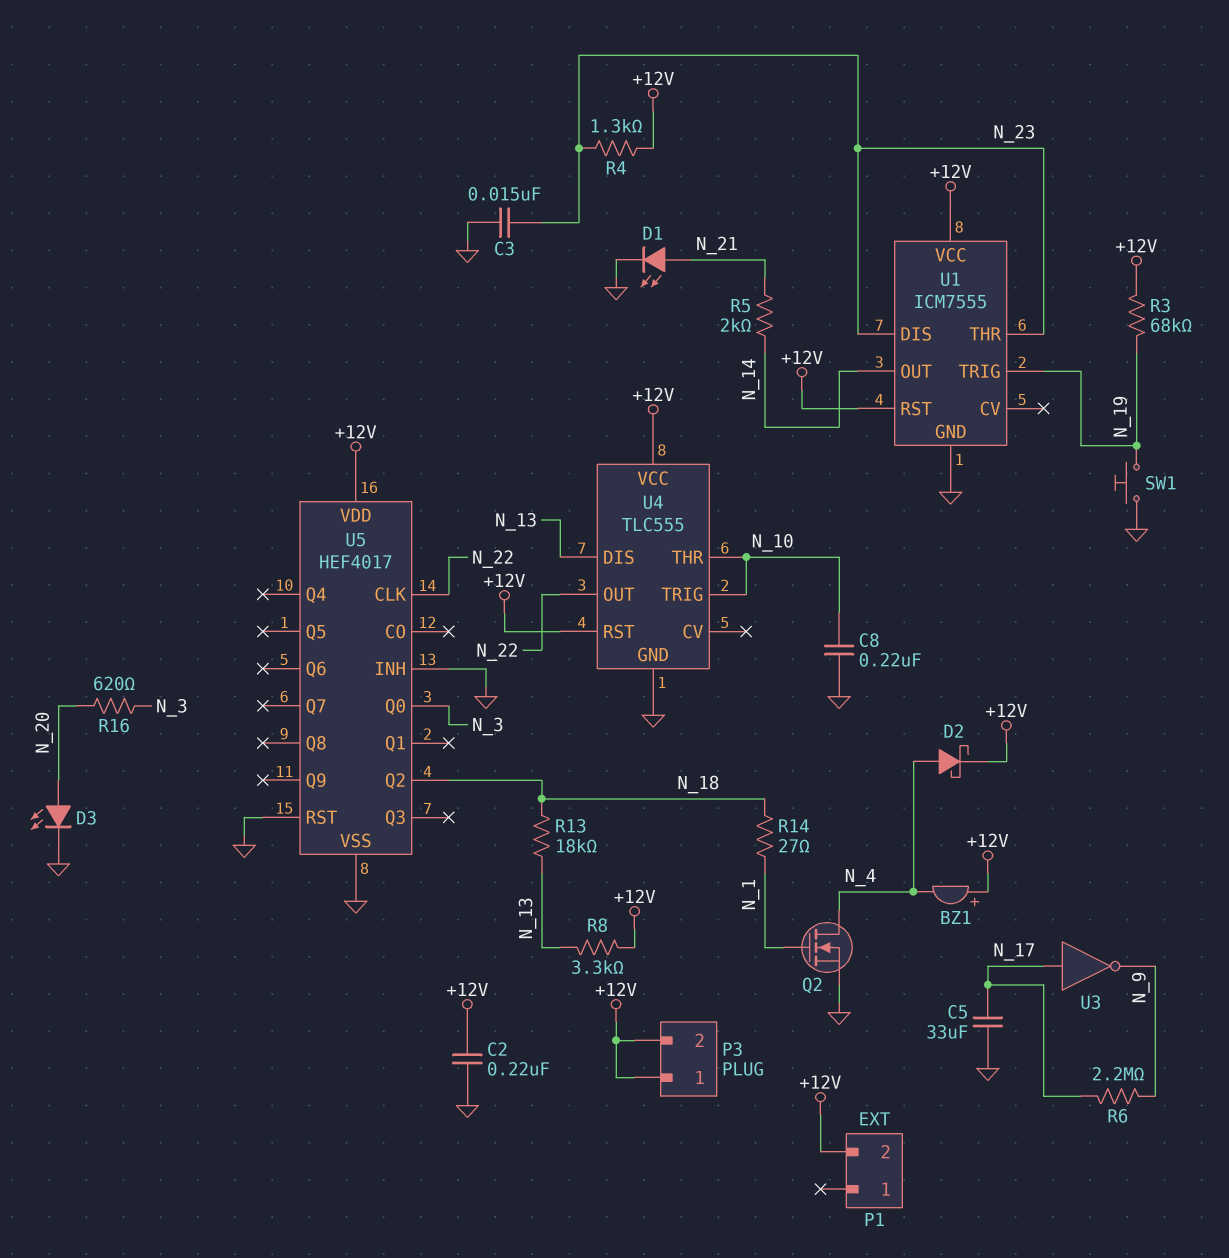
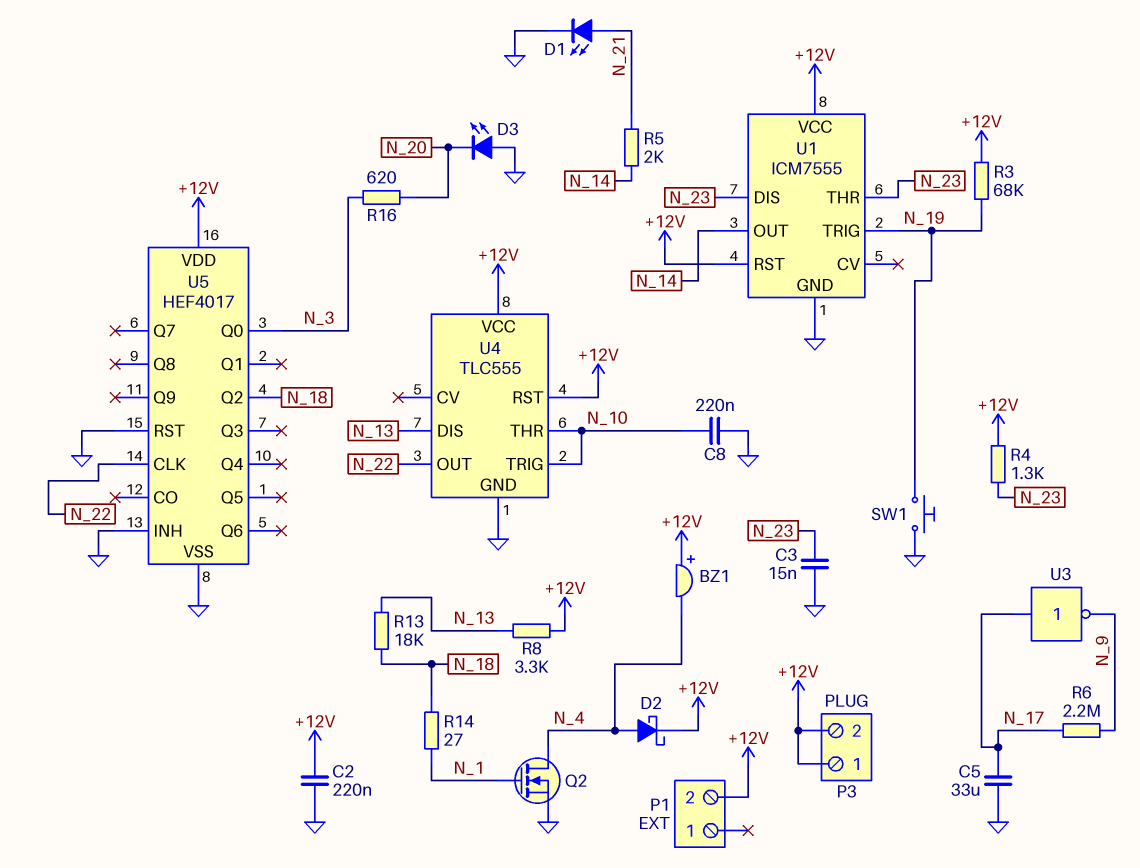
D3: LED (A N_20, K GND) -> LED (A GND, K N_20)

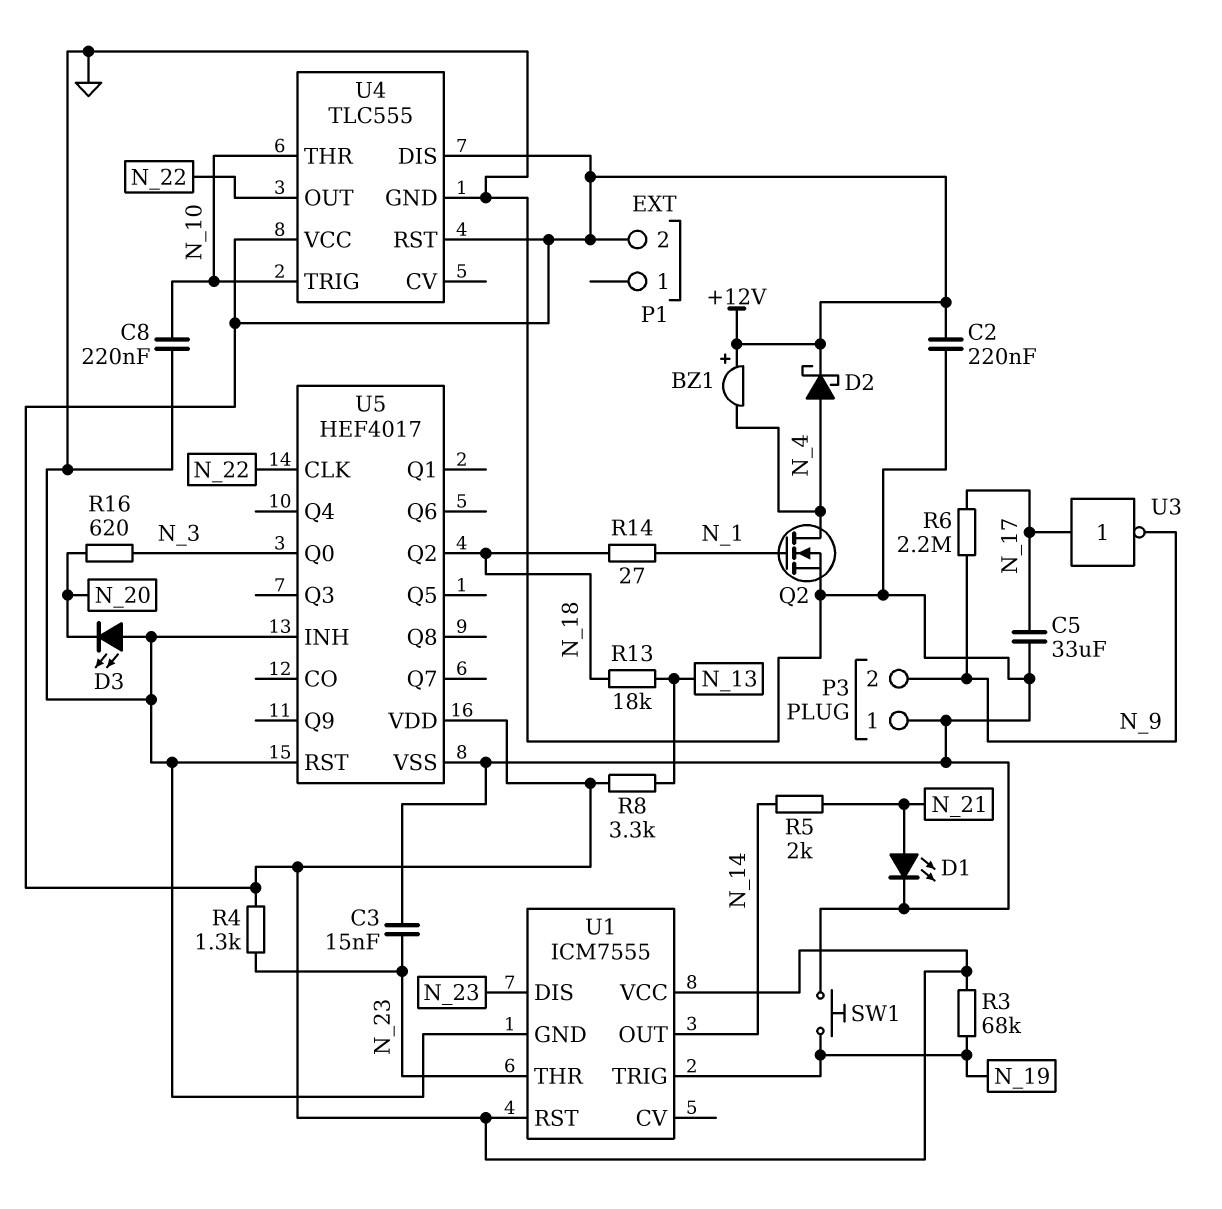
P3 pin 1: +12V -> GND
P3 pin 2: +12V -> N_9
U4 pin DIS: N_13 -> +12V

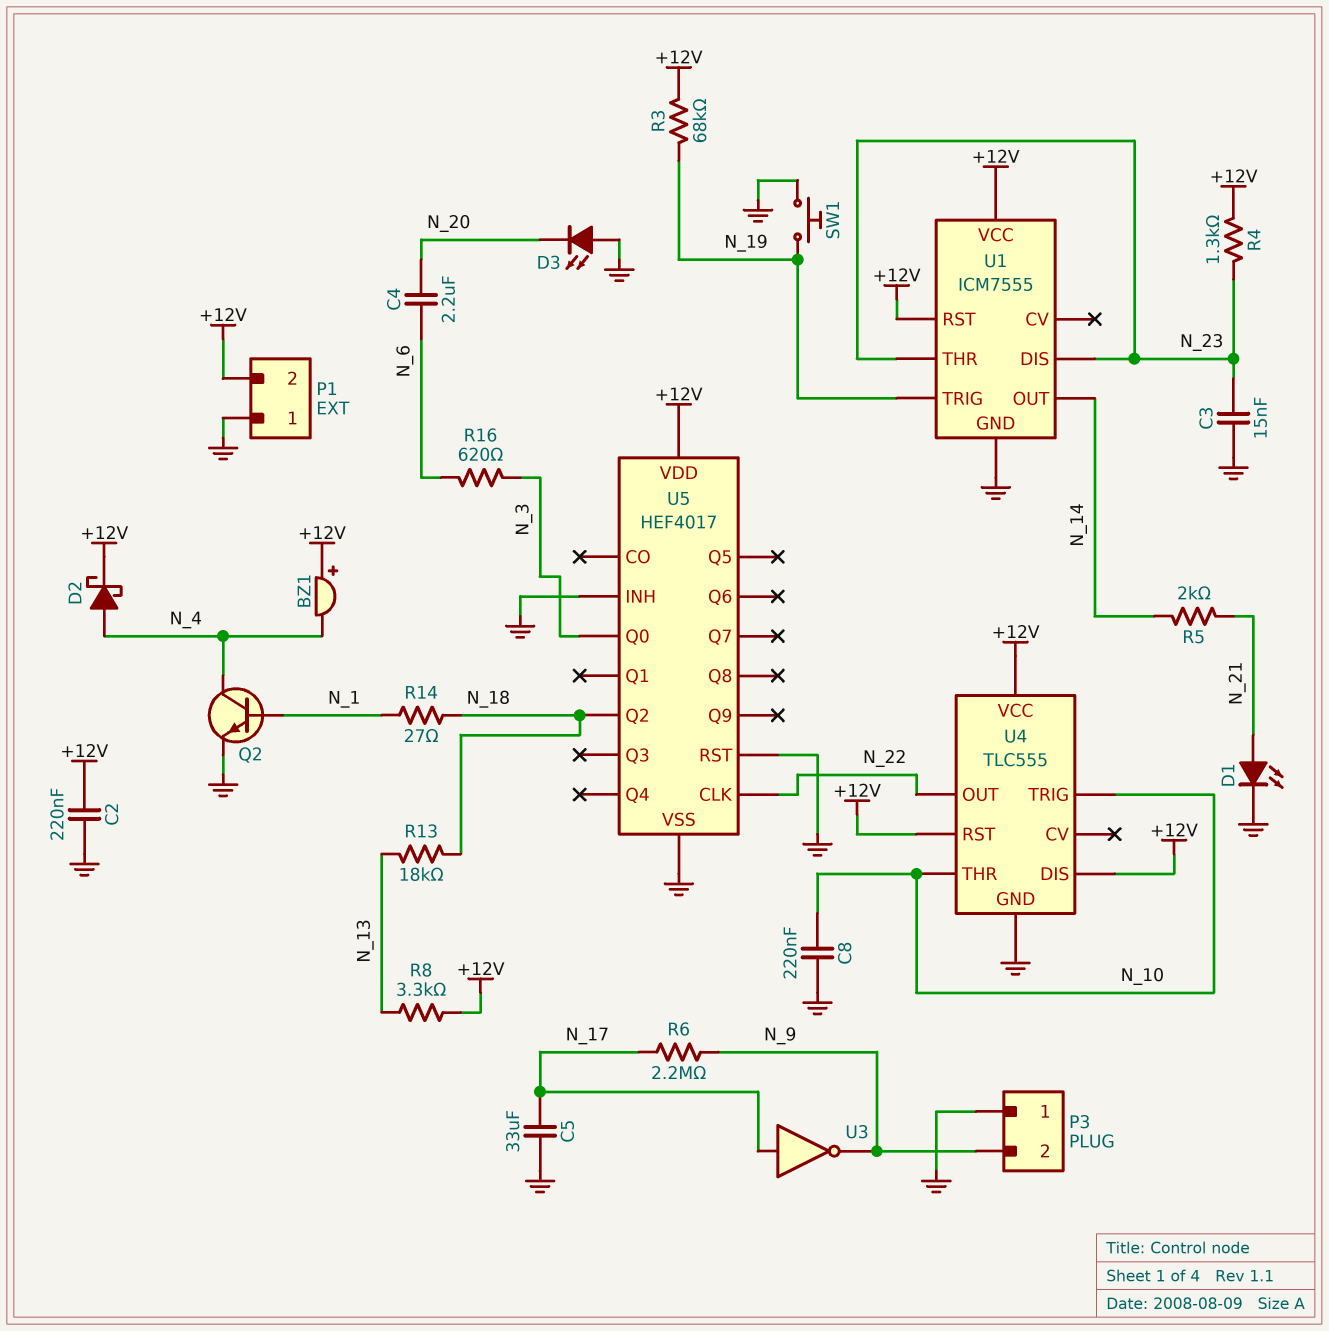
C4: none -> 2.2uF (N_6, N_20)
P1 pin 1: none -> GND
Q2: NMOS (G N_1, D N_4, S GND) -> NPN (B N_1, C N_4, E GND)
R16: 620 (N_3, N_20) -> 620 (N_3, N_6)

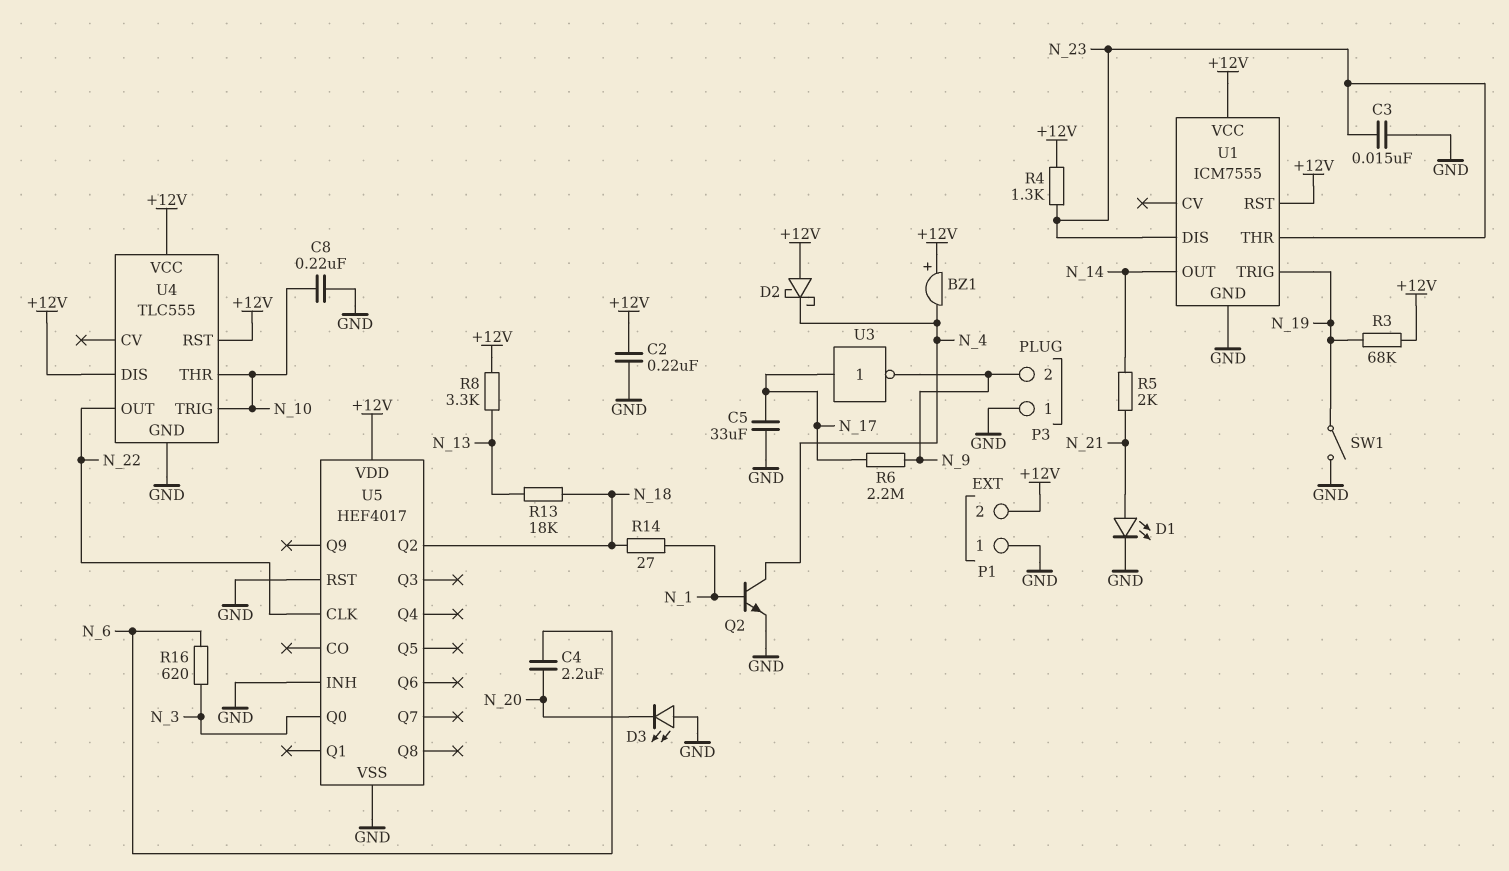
D2: schottky (A N_4, K +12V) -> schottky (A +12V, K N_4)
SW1: button (GND, N_19) -> switch (GND, N_19)

